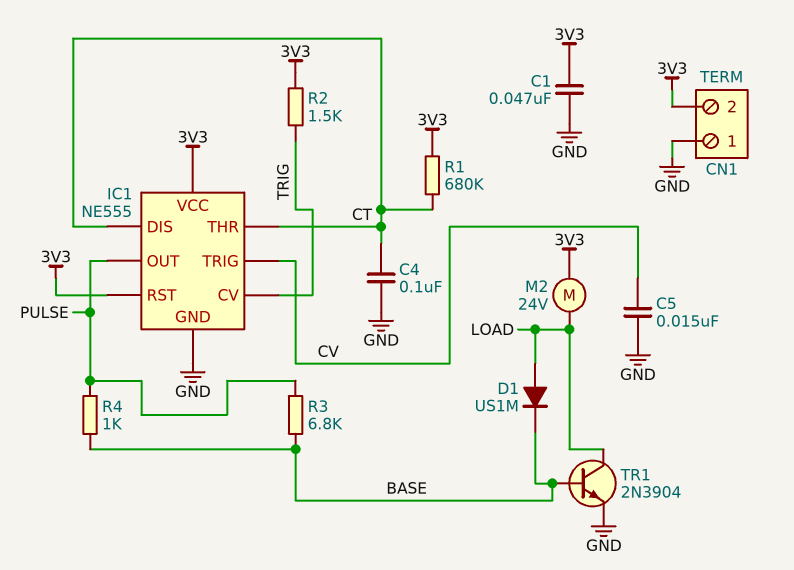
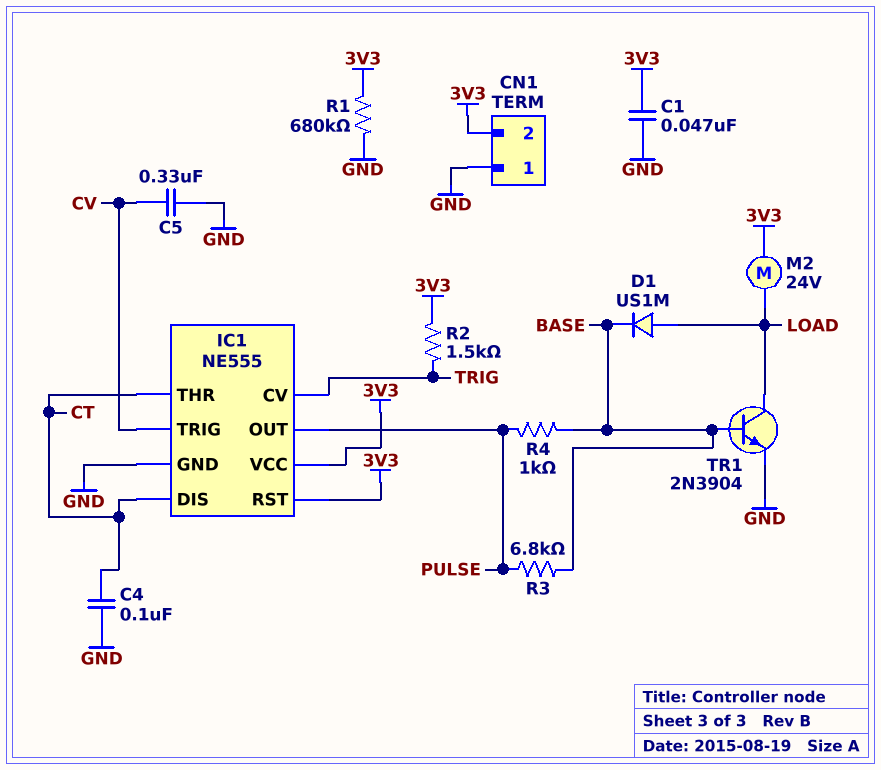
C5: 15nF (CV, GND) -> 330nF (CV, GND)
R1: 680k (3V3, CT) -> 680k (3V3, GND)

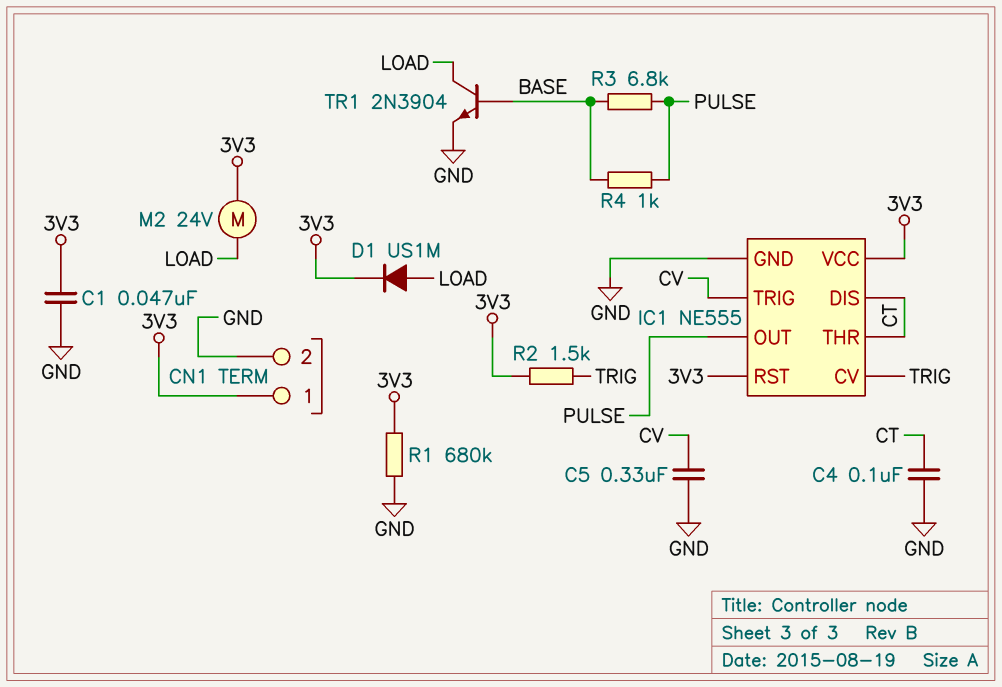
CN1 pin 1: GND -> 3V3
CN1 pin 2: 3V3 -> GND
D1: diode US1M (A LOAD, K BASE) -> diode US1M (A LOAD, K 3V3)

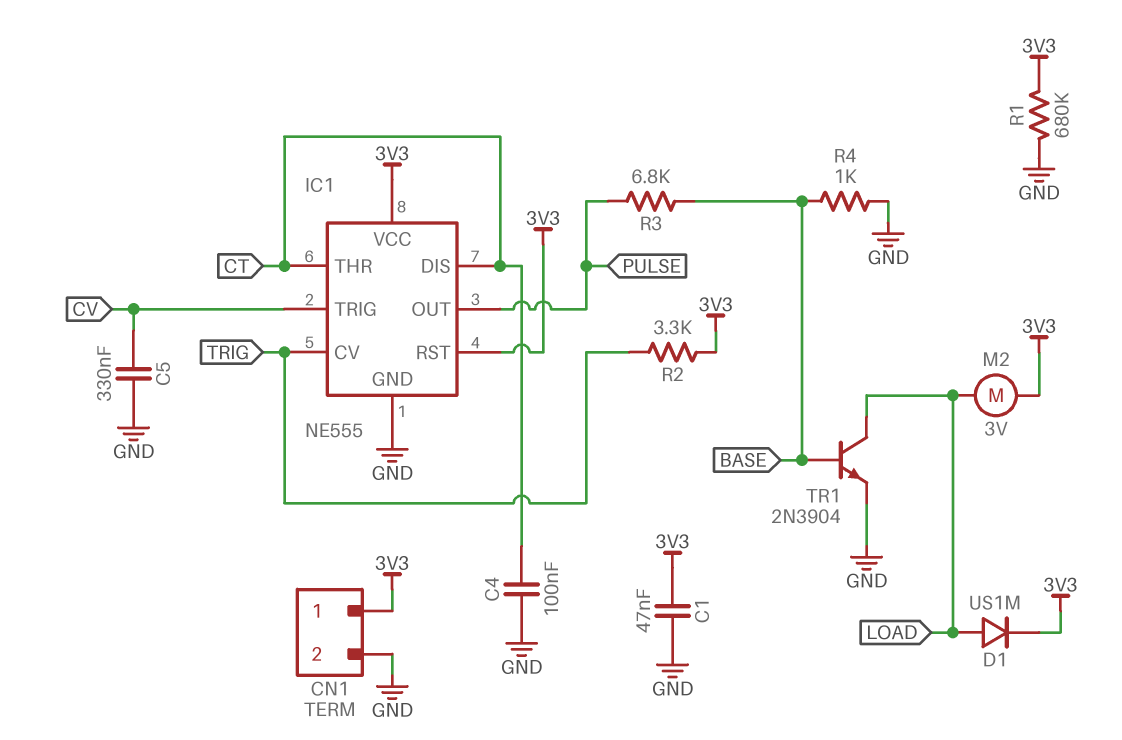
M2: motor 24V (3V3, LOAD) -> motor 3V (3V3, LOAD)
R2: 1.5k (3V3, TRIG) -> 3.3k (3V3, TRIG)
R4: 1k (BASE, PULSE) -> 1k (BASE, GND)

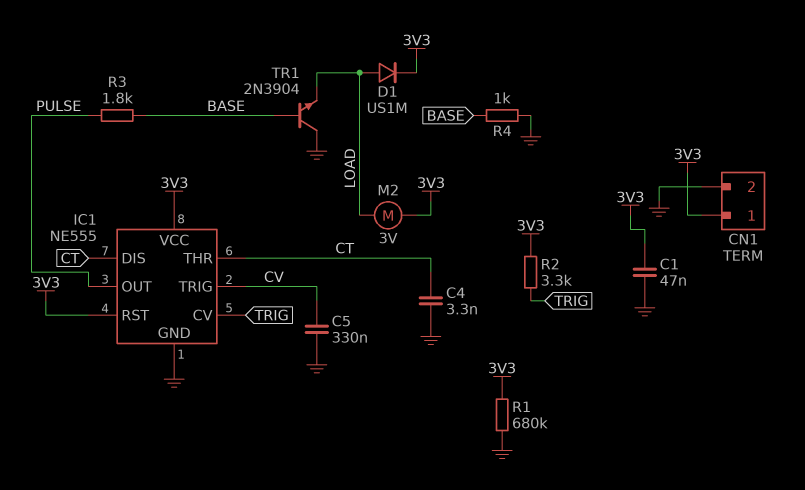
C4: 100nF (CT, GND) -> 3.3nF (CT, GND)
R3: 6.8k (BASE, PULSE) -> 1.8k (BASE, PULSE)
TR1: NPN 2N3904 (B BASE, C LOAD, E GND) -> NPN 2N3904 (B BASE, C GND, E LOAD)

